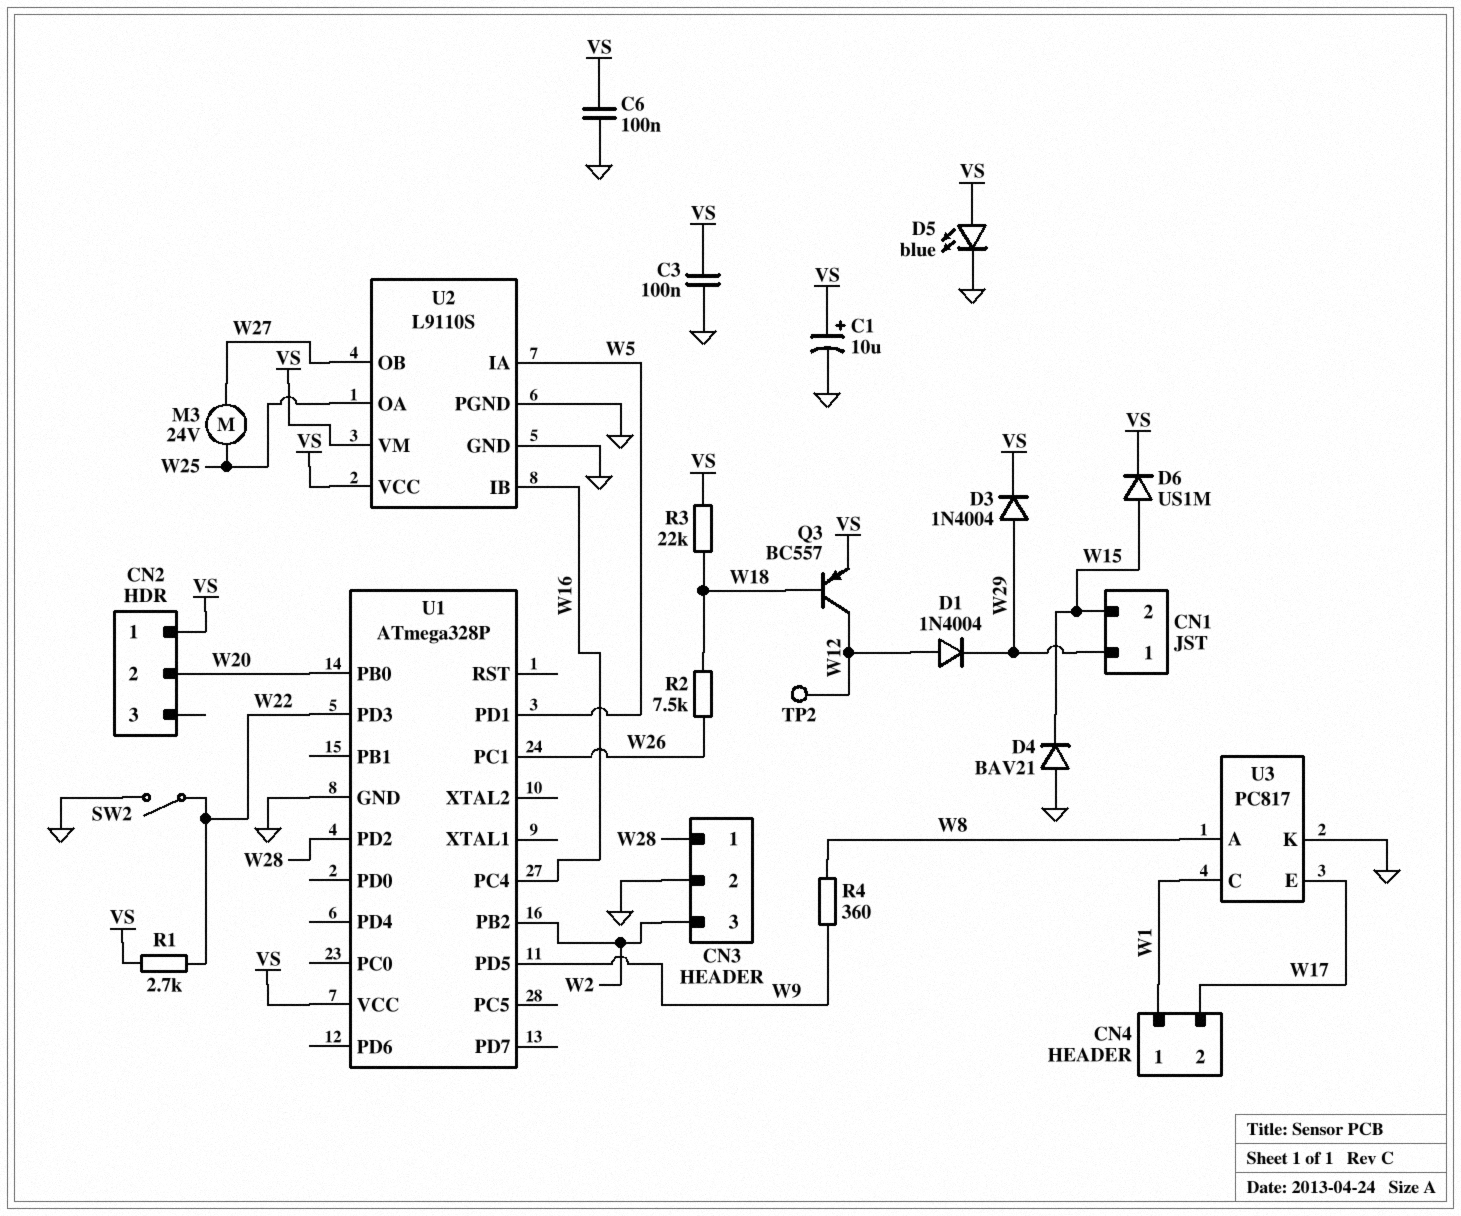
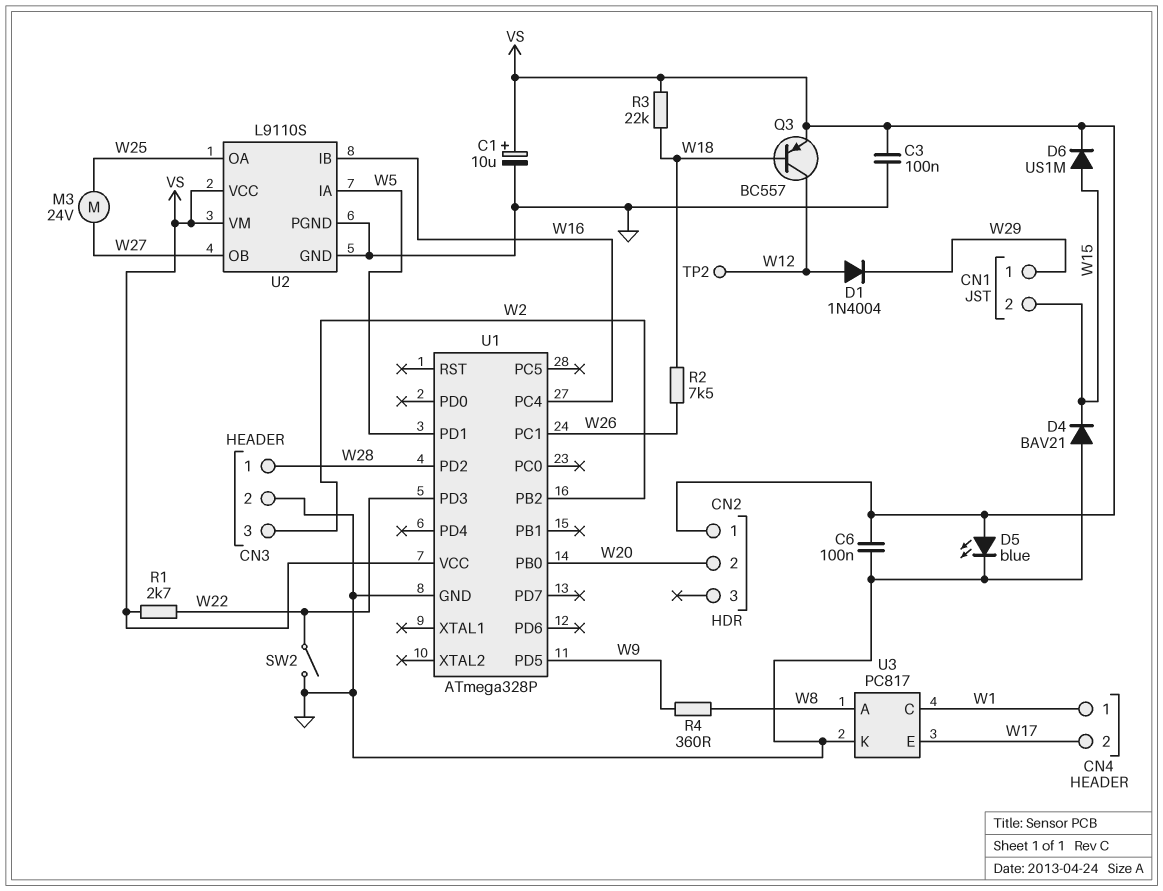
D3: diode 1N4004 (A W29, K VS) -> none

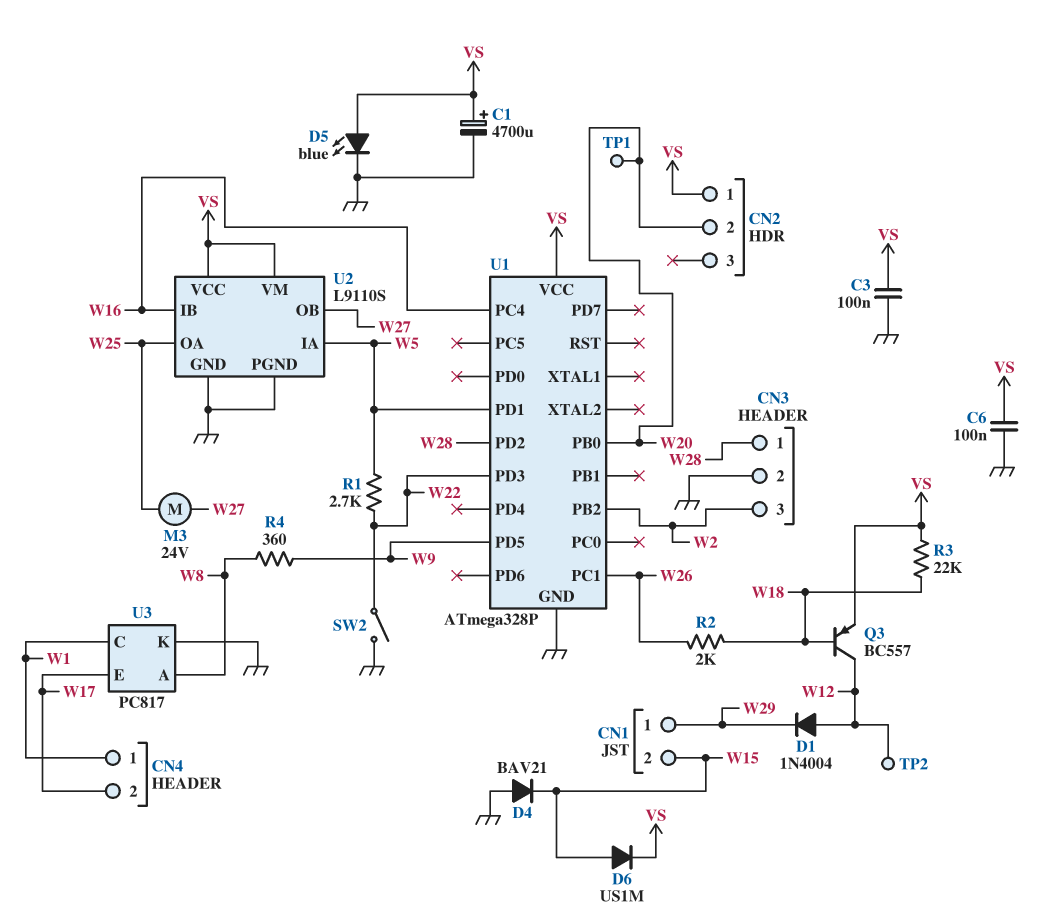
C1: 10uF (plus VS, minus GND) -> 4700uF (plus VS, minus GND)
R1: 2.7k (VS, W22) -> 2.7k (W5, W22)
R2: 7.5k (W18, W26) -> 2k (W18, W26)
TP1: none -> test point (W20)

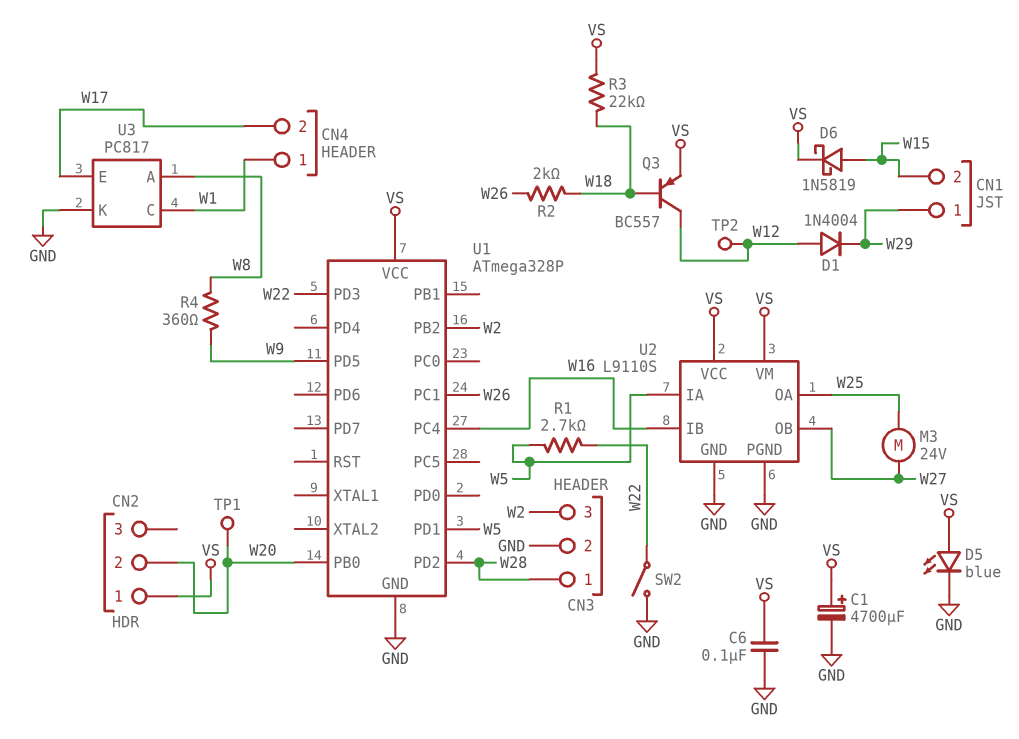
C3: 100nF (GND, VS) -> none
D4: diode BAV21 (A GND, K W15) -> none
D6: diode US1M (A W15, K VS) -> schottky 1N5819 (A W15, K VS)

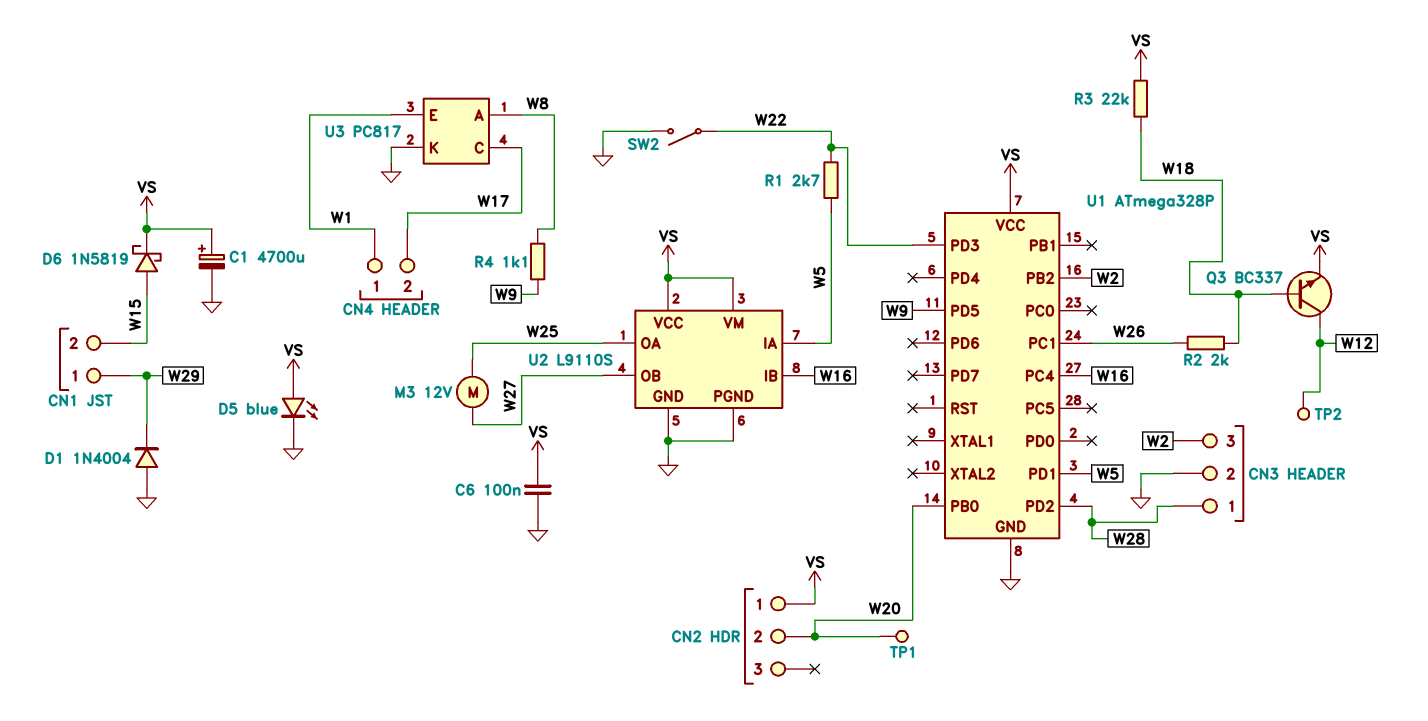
D1: diode 1N4004 (A W12, K W29) -> diode 1N4004 (A GND, K W29)
M3: motor 24V (W25, W27) -> motor 12V (W25, W27)
Q3: PNP BC557 (B W18, C W12, E VS) -> NPN BC337 (B W18, C W12, E VS)
R4: 360 (W8, W9) -> 1.1k (W8, W9)
U3 pin C: W1 -> W17
U3 pin E: W17 -> W1

